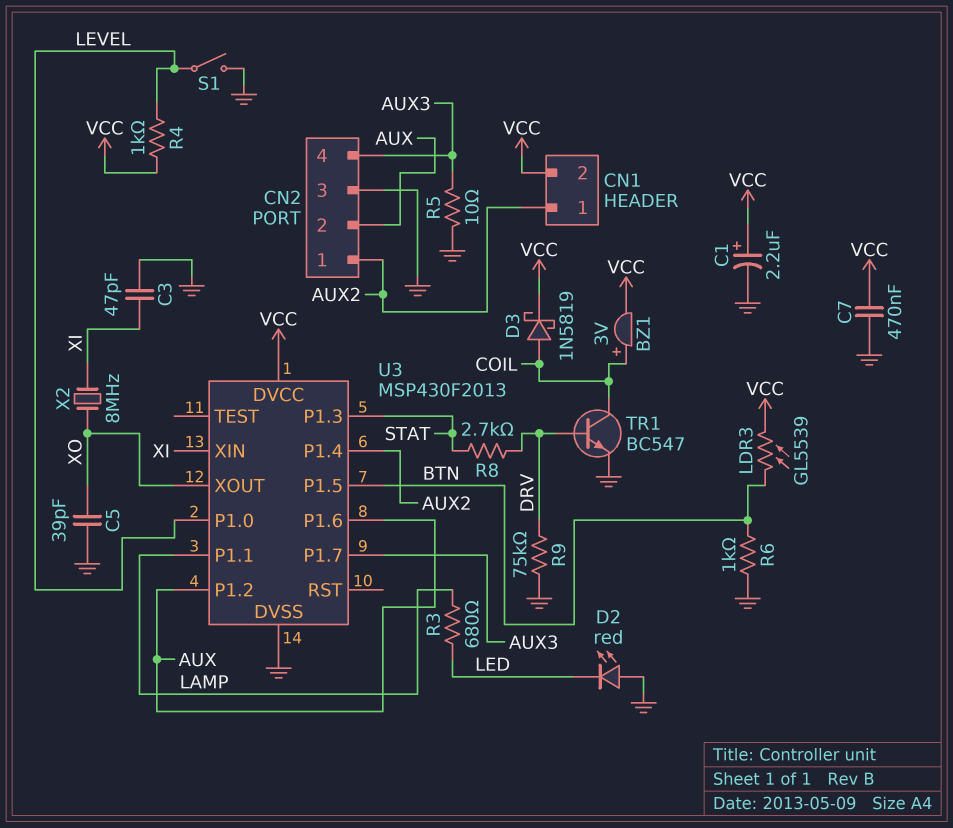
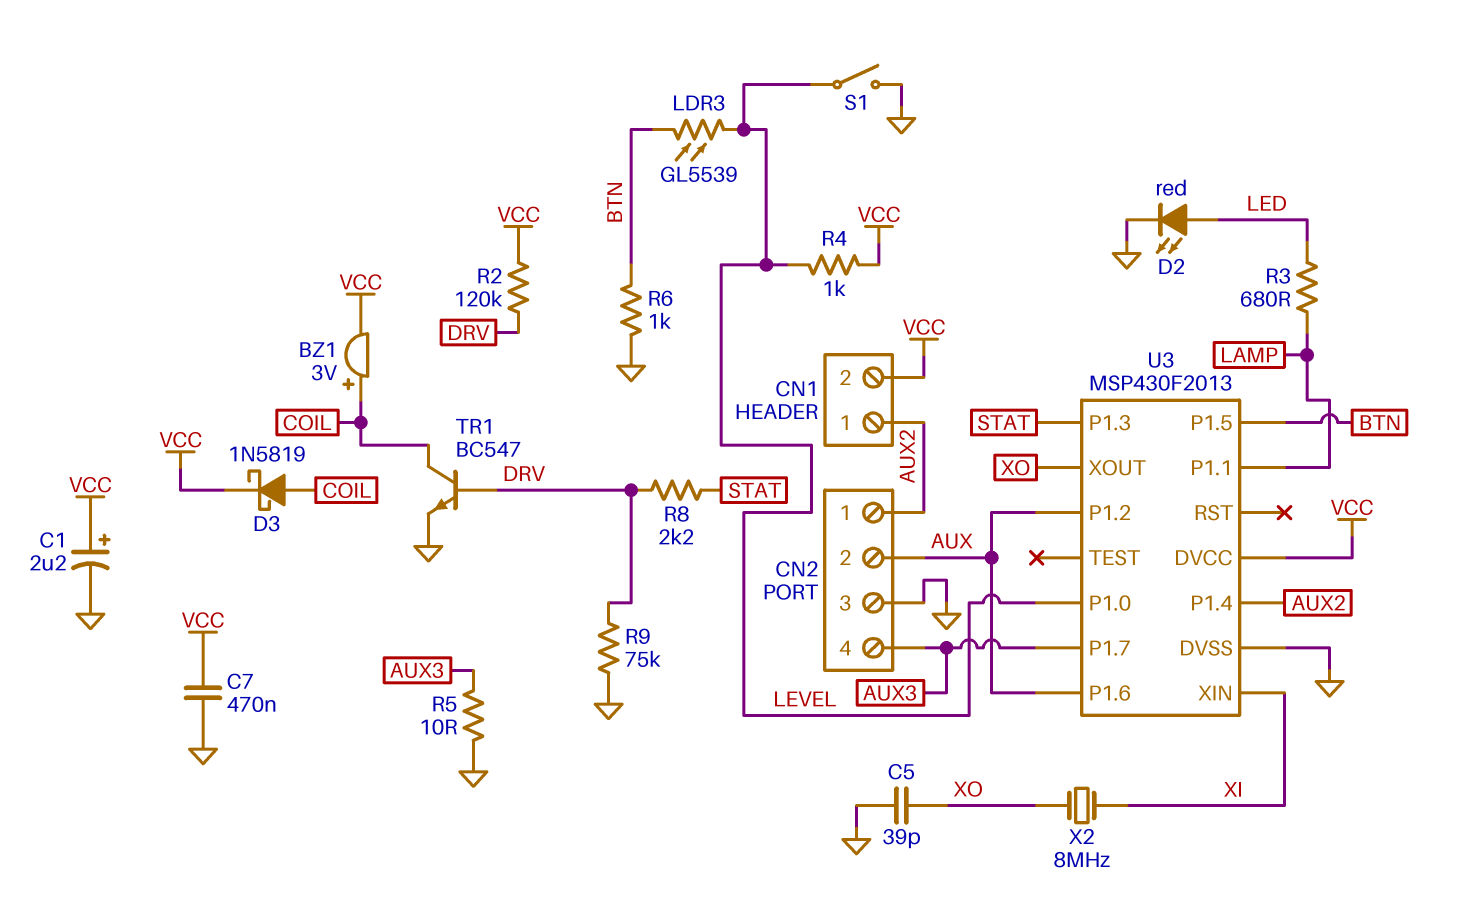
C3: 47pF (GND, XI) -> none
D2: LED red (A GND, K LED) -> LED red (A LED, K GND)
LDR3: GL5539 (BTN, VCC) -> GL5539 (BTN, LEVEL)
R2: none -> 120k (DRV, VCC)
R8: 2.7k (DRV, STAT) -> 2.2k (DRV, STAT)

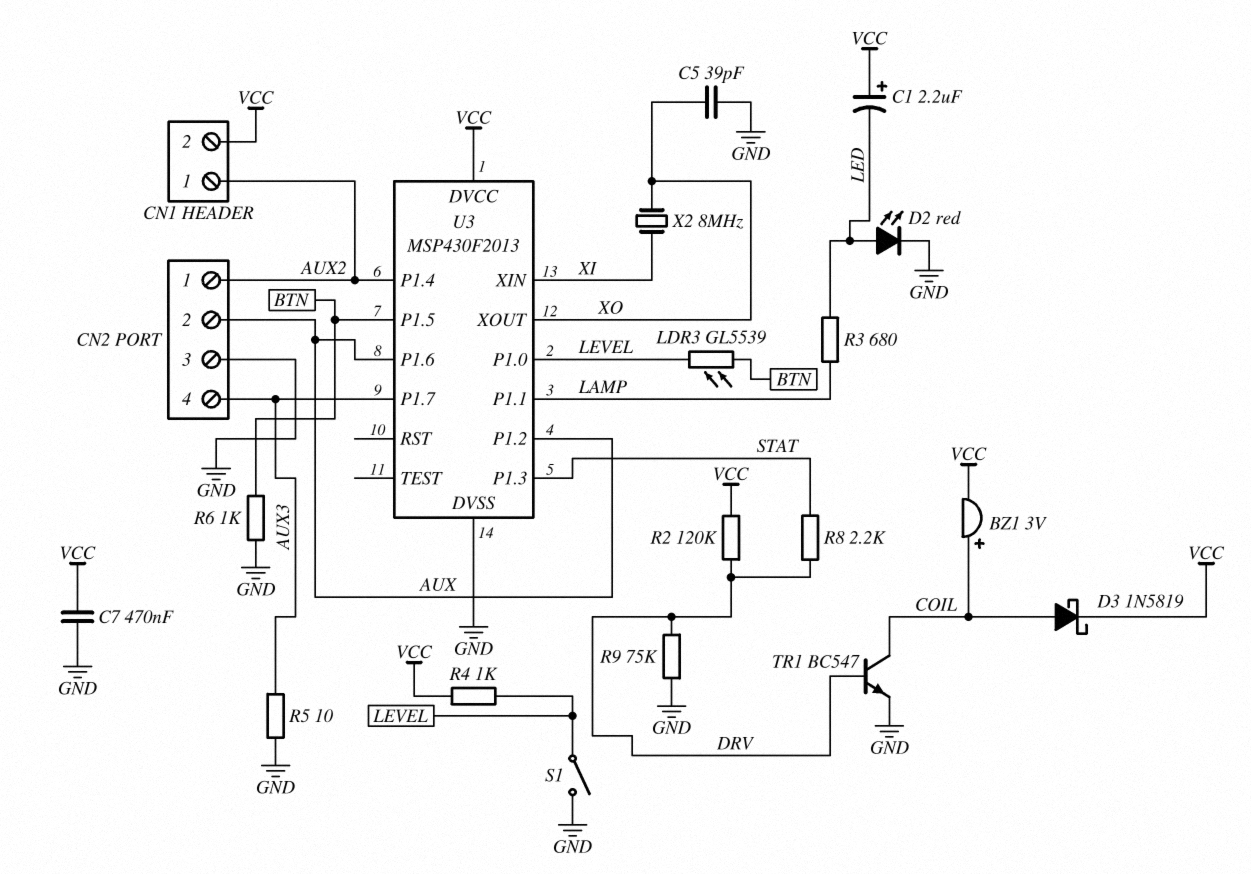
C1: 2.2uF (plus VCC, minus GND) -> 2.2uF (plus VCC, minus LED)

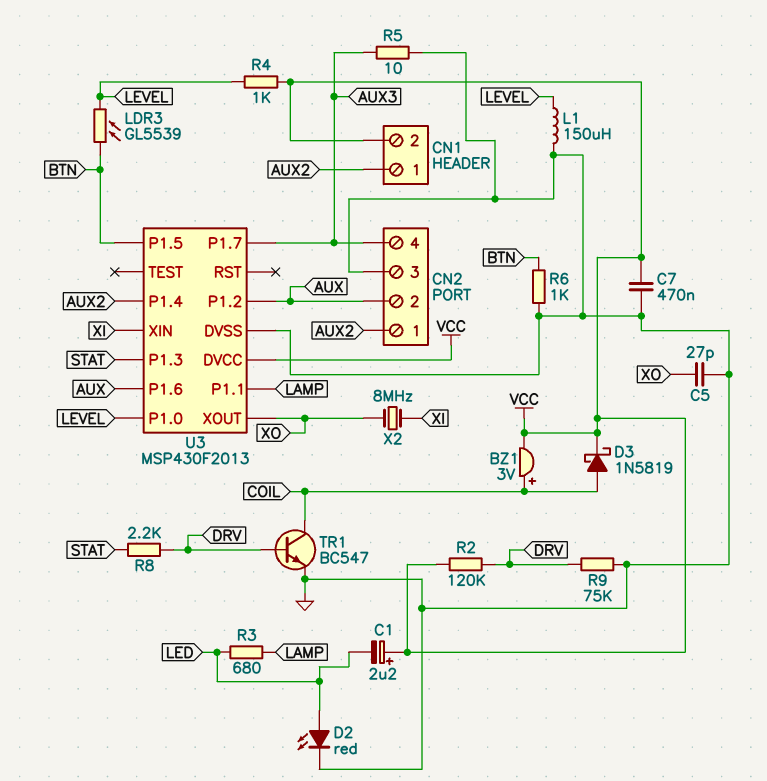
C5: 39pF (GND, XO) -> 27pF (GND, XO)
L1: none -> 150uH (GND, LEVEL)
S1: switch (GND, LEVEL) -> none

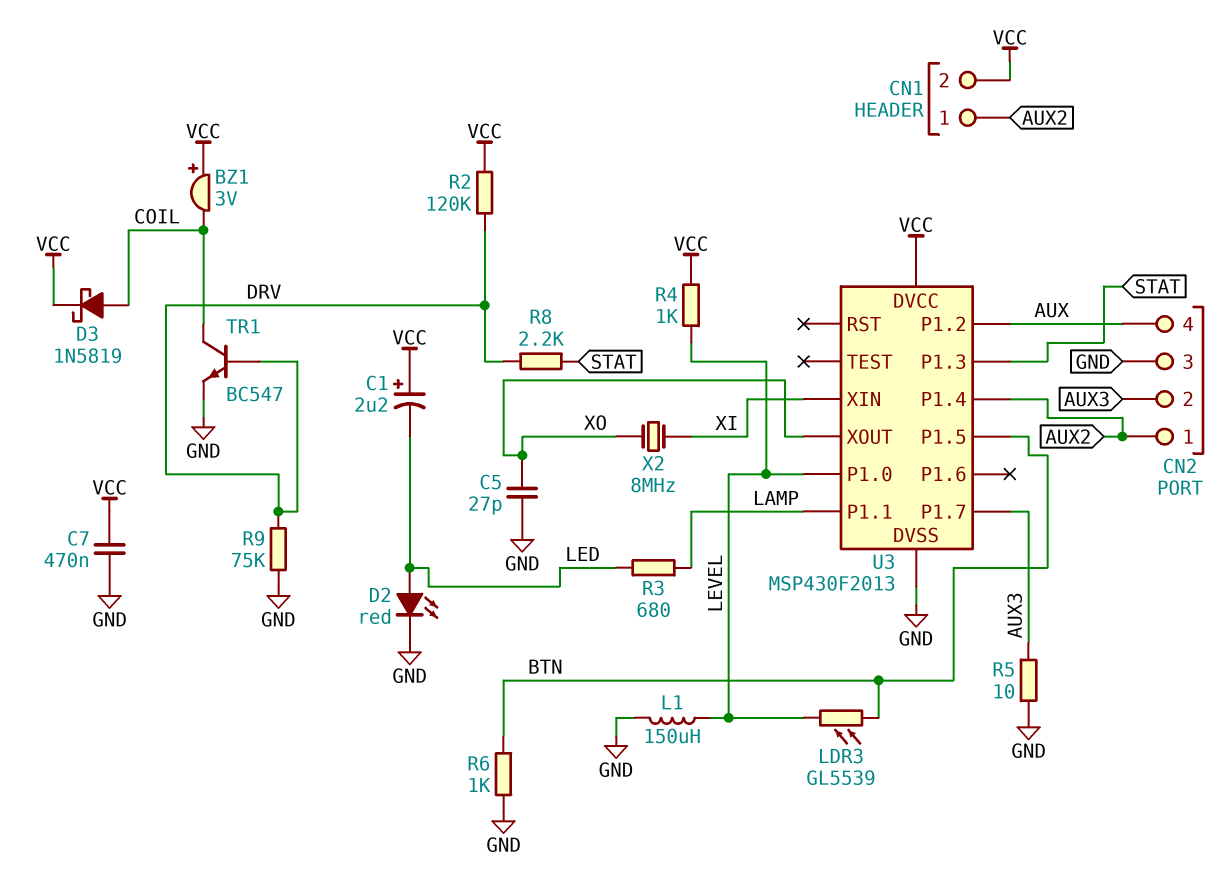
BZ1: buzzer 3V (plus COIL, minus VCC) -> buzzer 3V (plus VCC, minus COIL)
CN2 pin 2: AUX -> AUX3
CN2 pin 4: AUX3 -> AUX
U3 pin P1.6: AUX -> none

